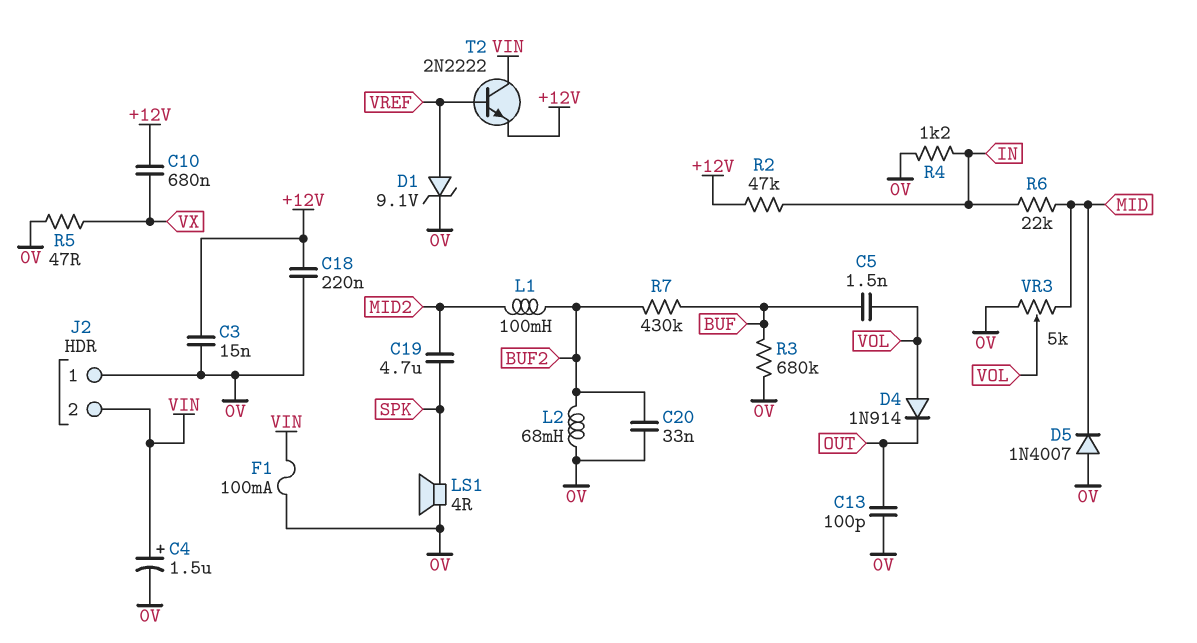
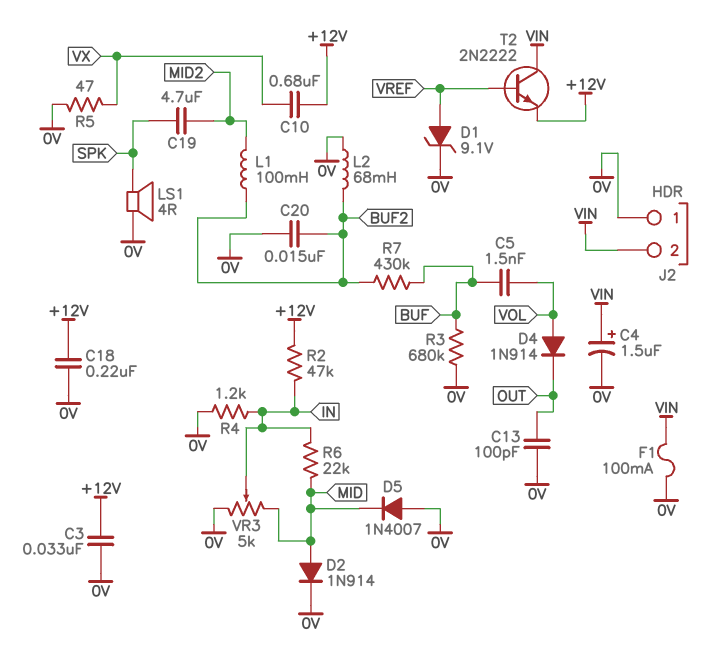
C3: 15nF (+12V, 0V) -> 33nF (+12V, 0V)
C20: 33nF (0V, BUF2) -> 15nF (0V, BUF2)
D2: none -> diode 1N914 (A MID, K 0V)
VR3: 5k (0V, MID, wiper VOL) -> 5k (0V, MID, wiper IN)

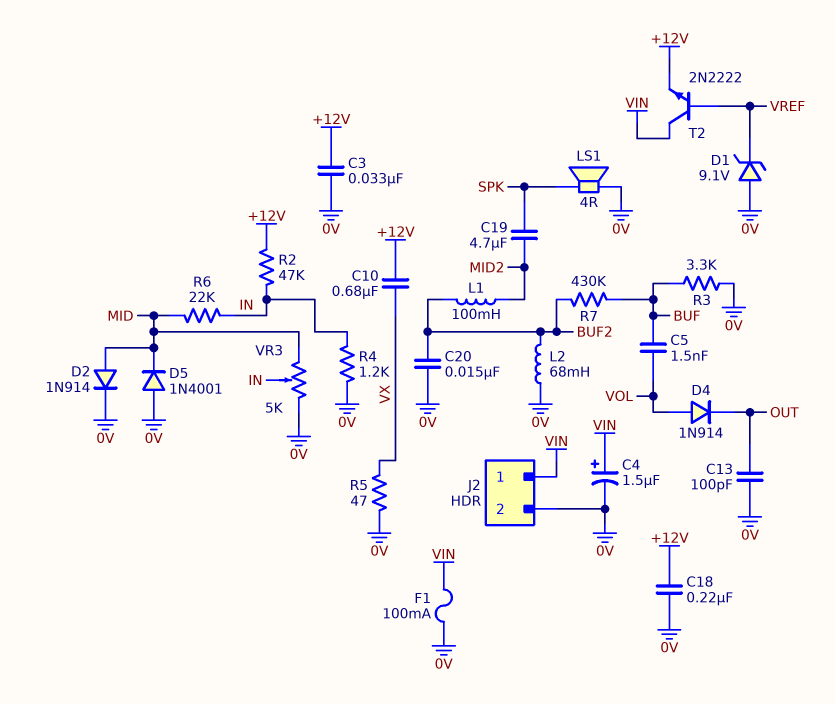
D1: zener 9.1V (A VREF, K 0V) -> zener 9.1V (A 0V, K VREF)
D5: diode 1N4007 (A 0V, K MID) -> diode 1N4001 (A 0V, K MID)
J2 pin 1: 0V -> VIN
J2 pin 2: VIN -> 0V
R3: 680k (0V, BUF) -> 3.3k (0V, BUF)

